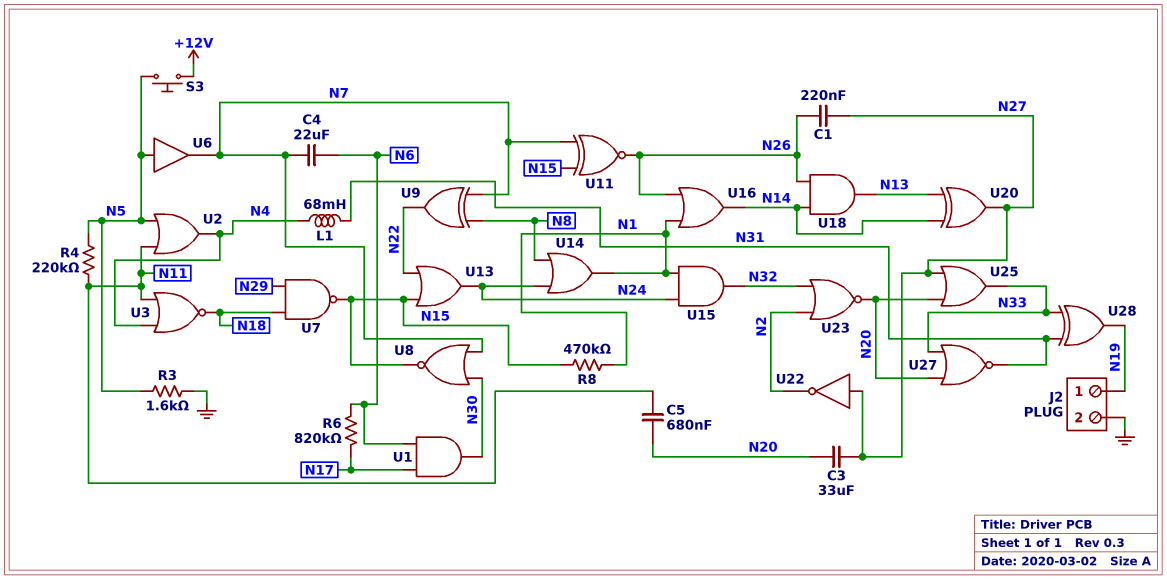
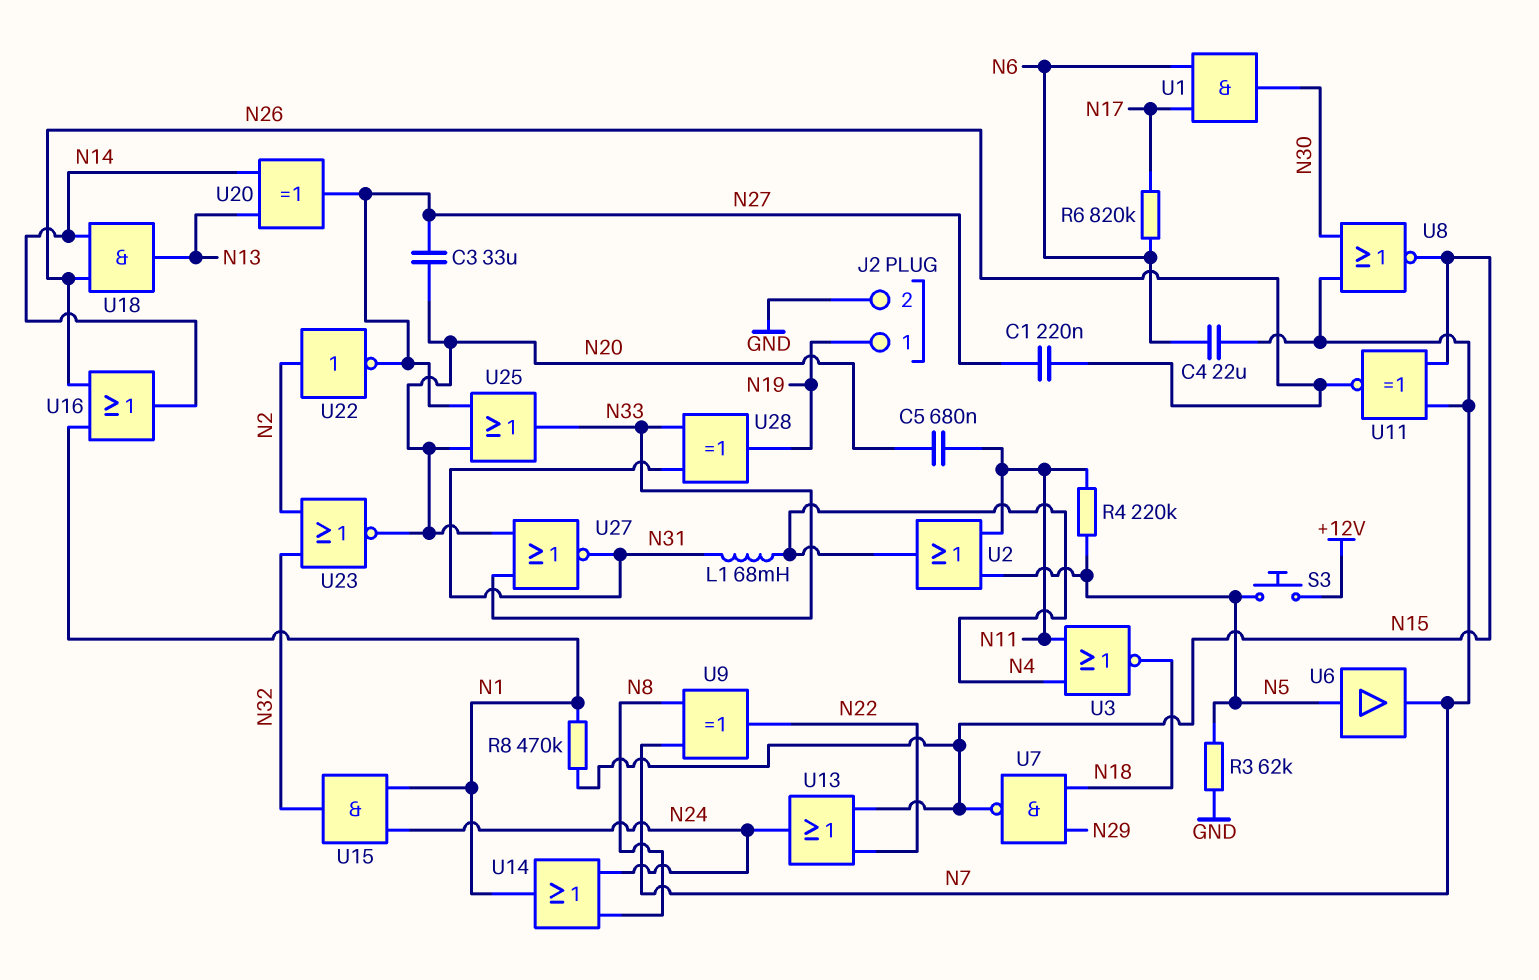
R3: 1.6k (GND, N5) -> 62k (GND, N5)
U22: NOT (in N27, out N2) -> NOT (in N2, out N27)

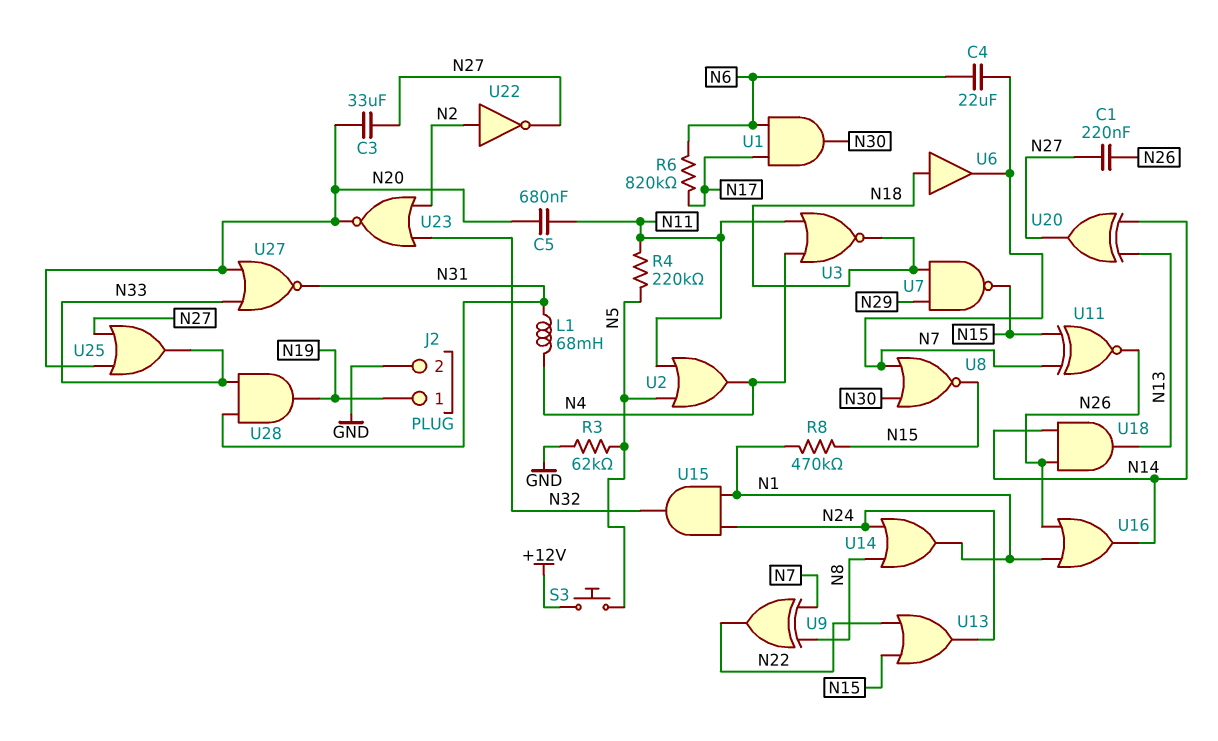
U6: buffer (in N5, out N7) -> buffer (in N18, out N7)
U28: XOR (in N31, in N33, out N19) -> AND (in N31, in N33, out N19)

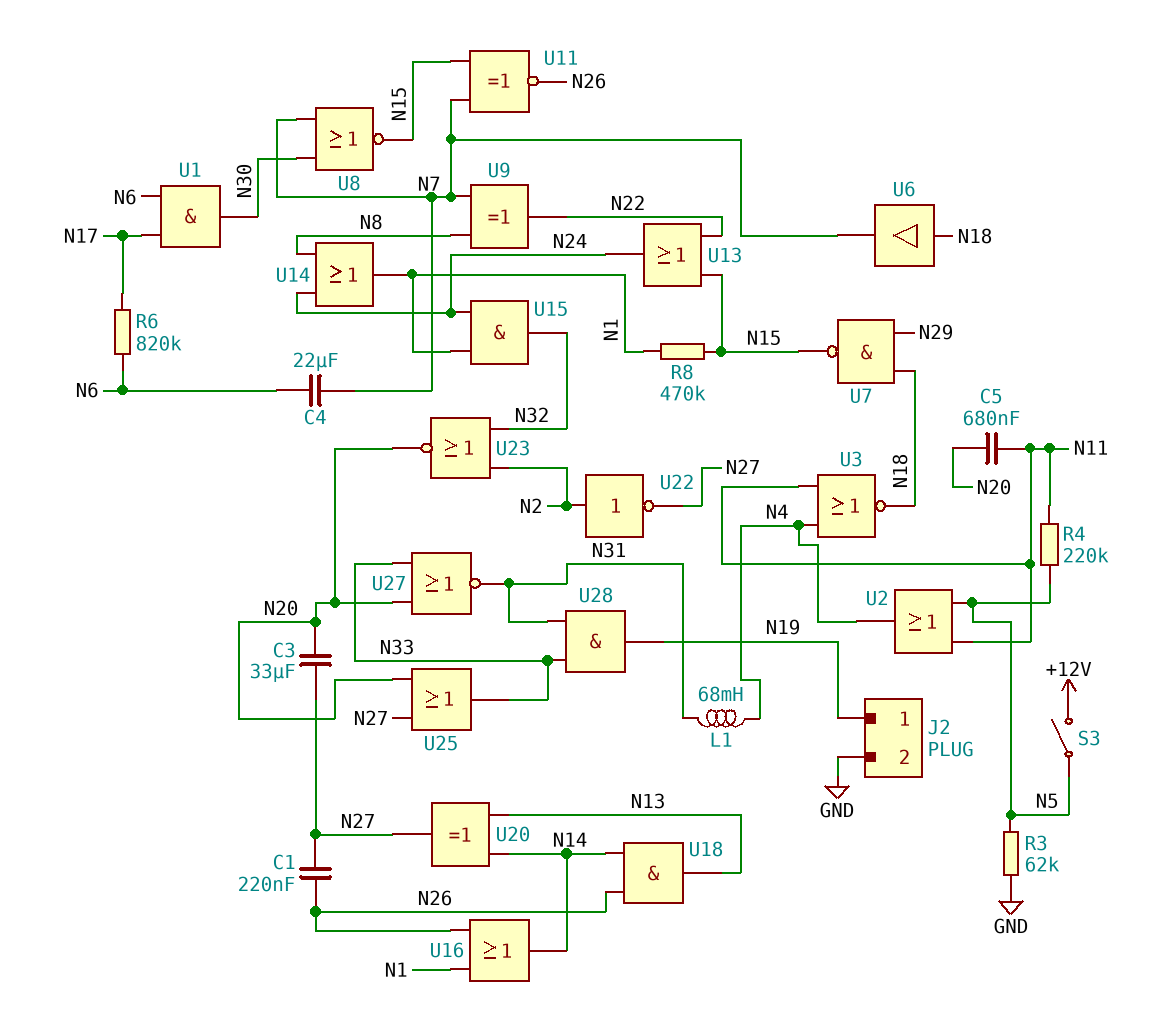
S3: button (+12V, N5) -> switch (+12V, N5)

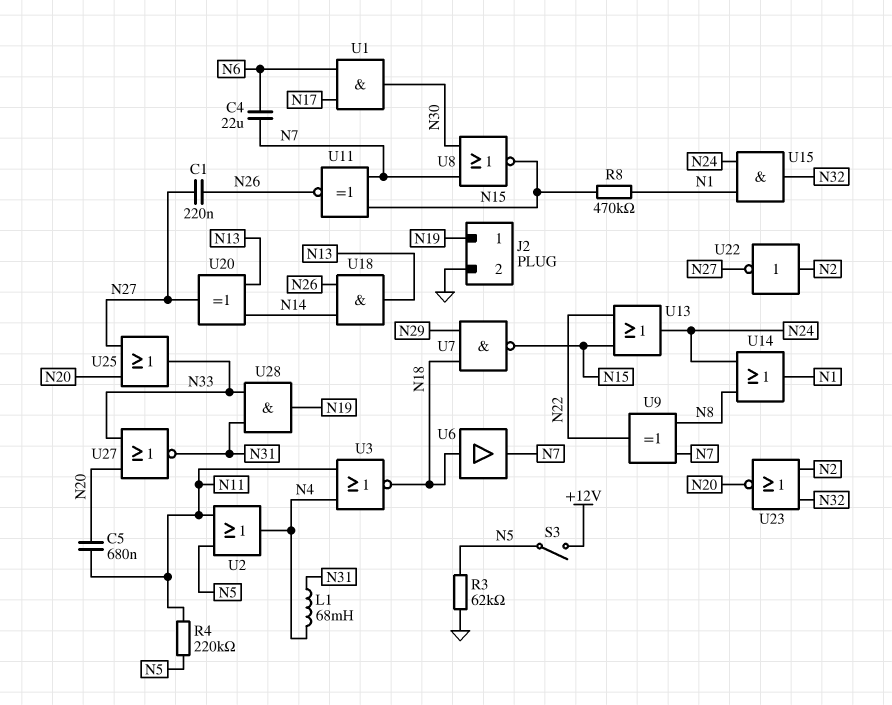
C3: 33uF (N20, N27) -> none
R6: 820k (N6, N17) -> none
U16: OR (in N1, in N26, out N14) -> none

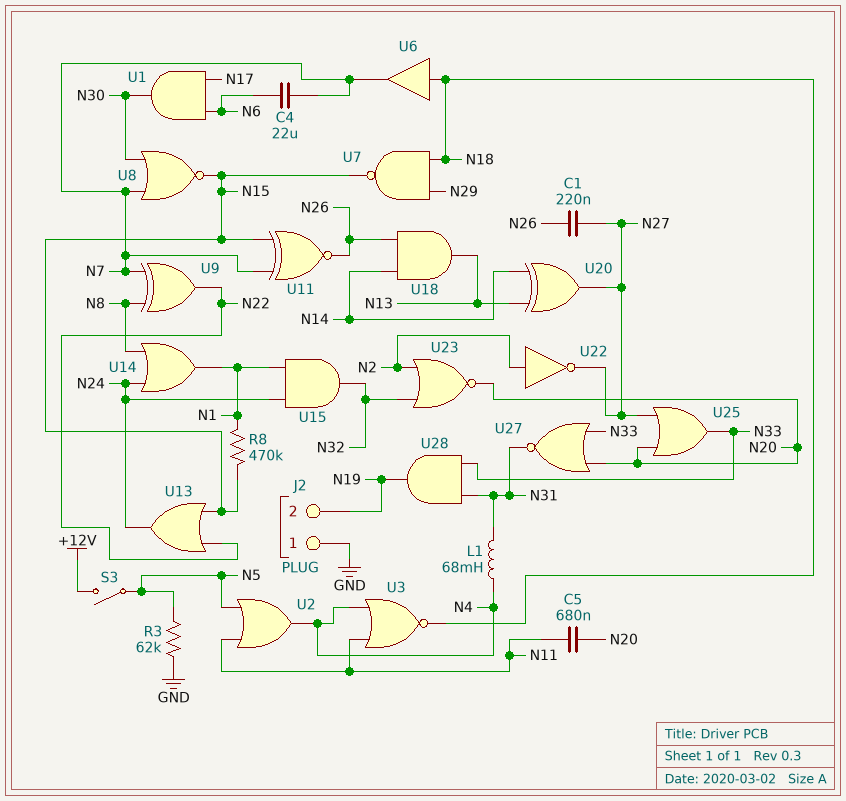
J2 pin 1: N19 -> GND
J2 pin 2: GND -> N19
R4: 220k (N5, N11) -> none

